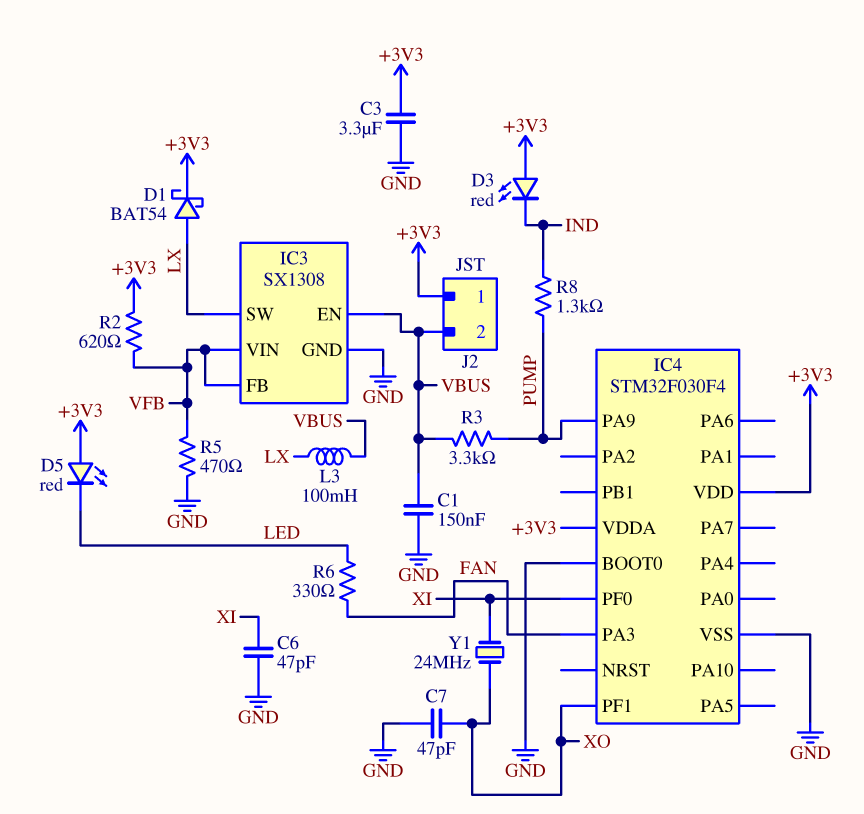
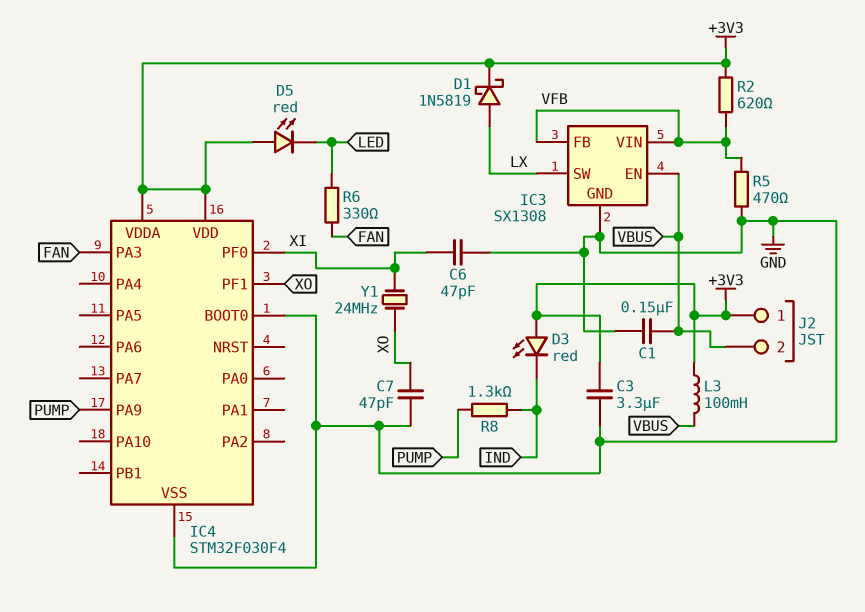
D1: schottky BAT54 (A LX, K +3V3) -> schottky 1N5819 (A LX, K +3V3)
L3: 100mH (LX, VBUS) -> 100mH (+3V3, VBUS)
R3: 3.3k (PUMP, VBUS) -> none

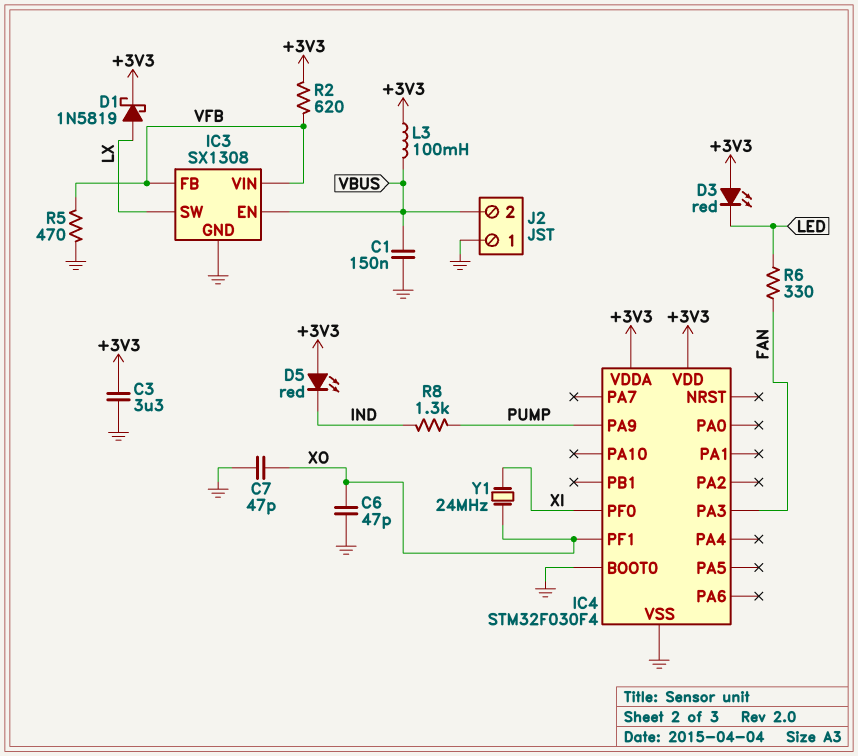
C6: 47pF (GND, XI) -> 47pF (GND, XO)
D3: LED red (A +3V3, K IND) -> LED red (A +3V3, K LED)
D5: LED red (A +3V3, K LED) -> LED red (A +3V3, K IND)
J2 pin 1: +3V3 -> GND

